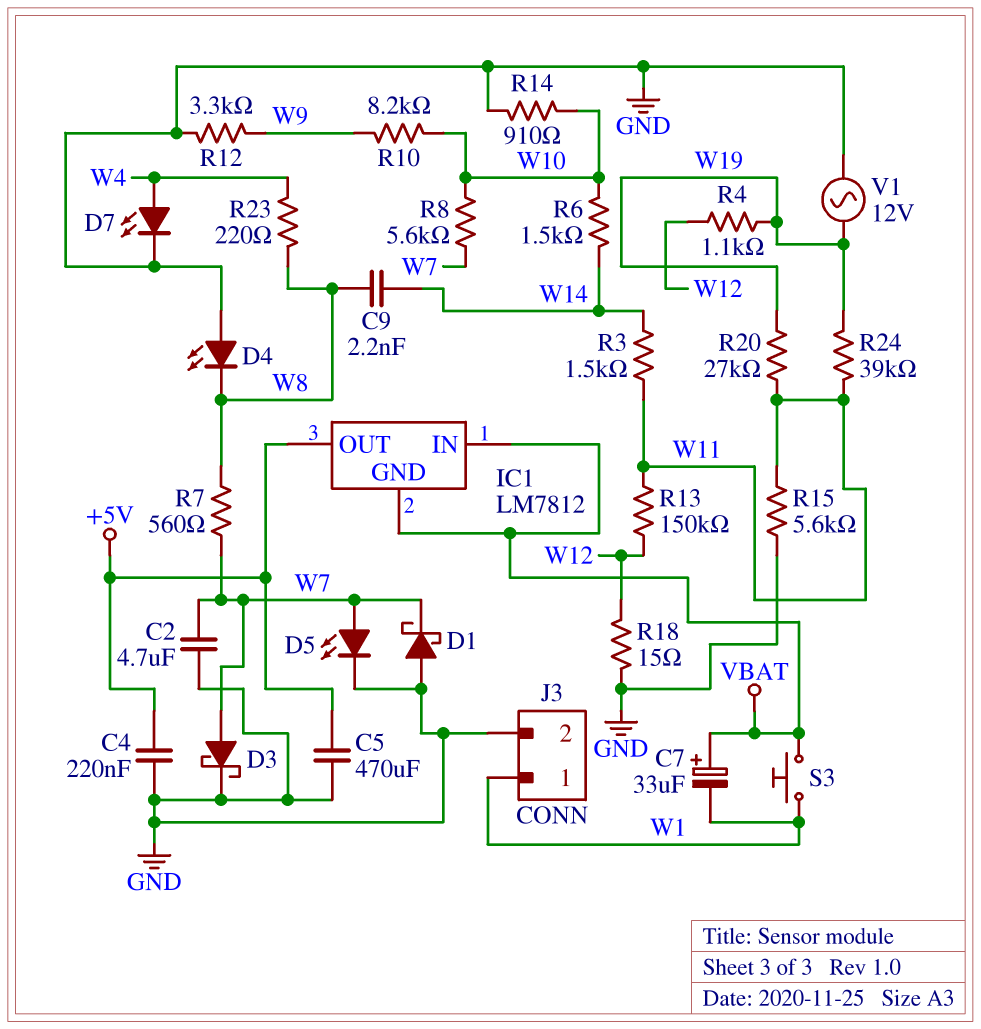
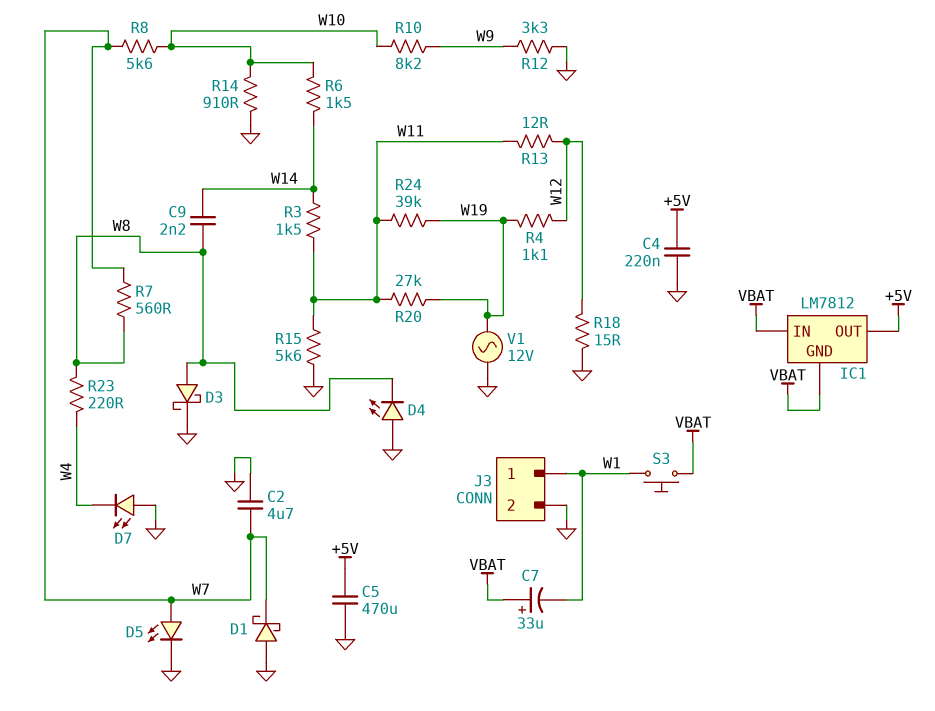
D3: schottky (A W7, K GND) -> schottky (A W8, K GND)
D7: LED (A W4, K GND) -> LED (A GND, K W4)
R13: 150k (W11, W12) -> 12 (W11, W12)

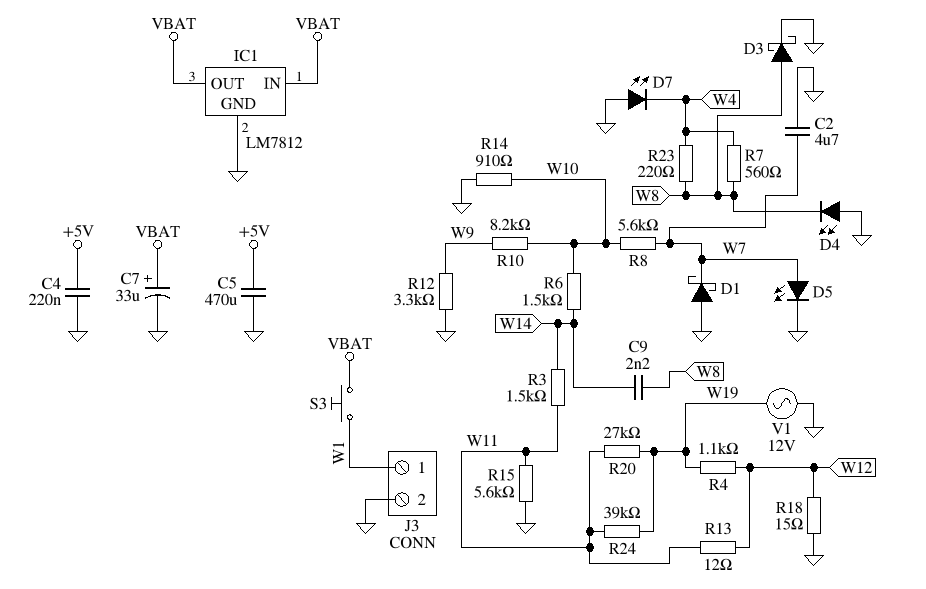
C7: 33uF (plus VBAT, minus W1) -> 33uF (plus VBAT, minus GND)
IC1 pin GND: VBAT -> GND
IC1 pin OUT: +5V -> VBAT
R7: 560 (W7, W8) -> 560 (W4, W8)

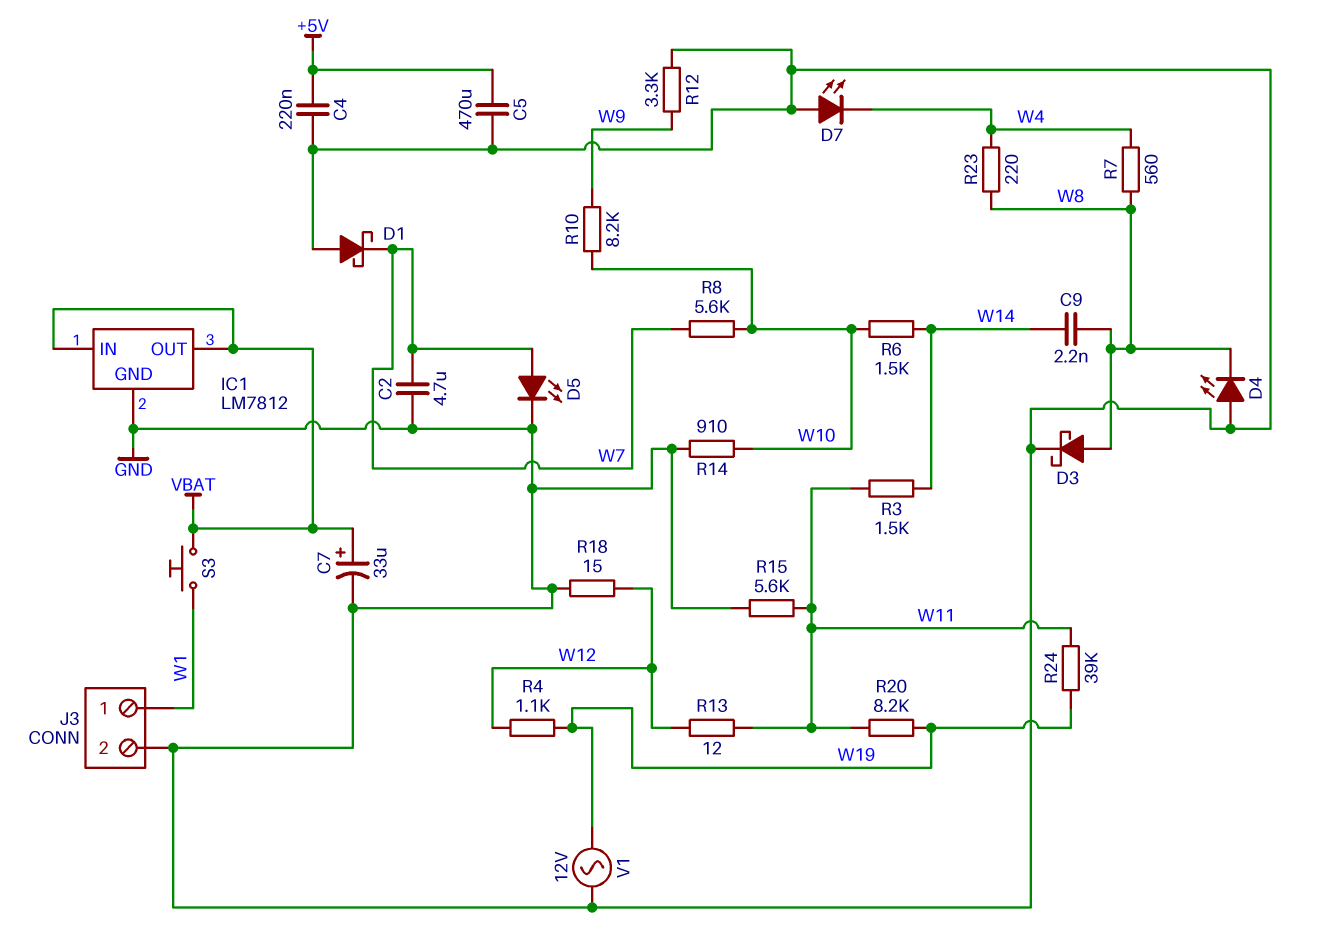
R20: 27k (W11, W19) -> 8.2k (W11, W19)

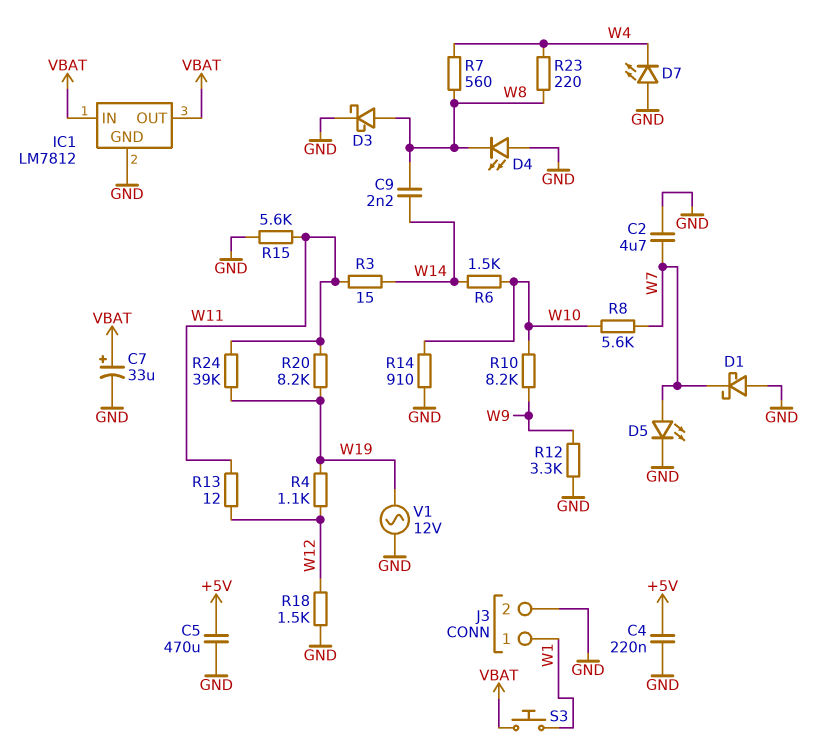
R3: 1.5k (W11, W14) -> 15 (W11, W14)
R18: 15 (GND, W12) -> 1.5k (GND, W12)

